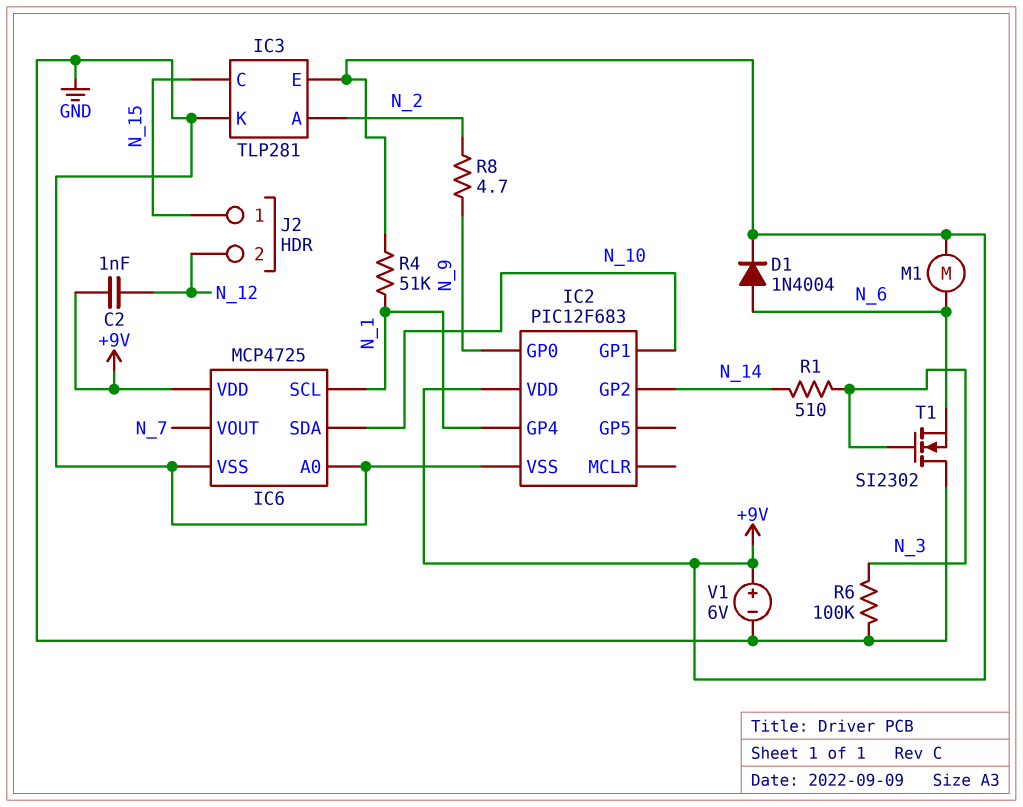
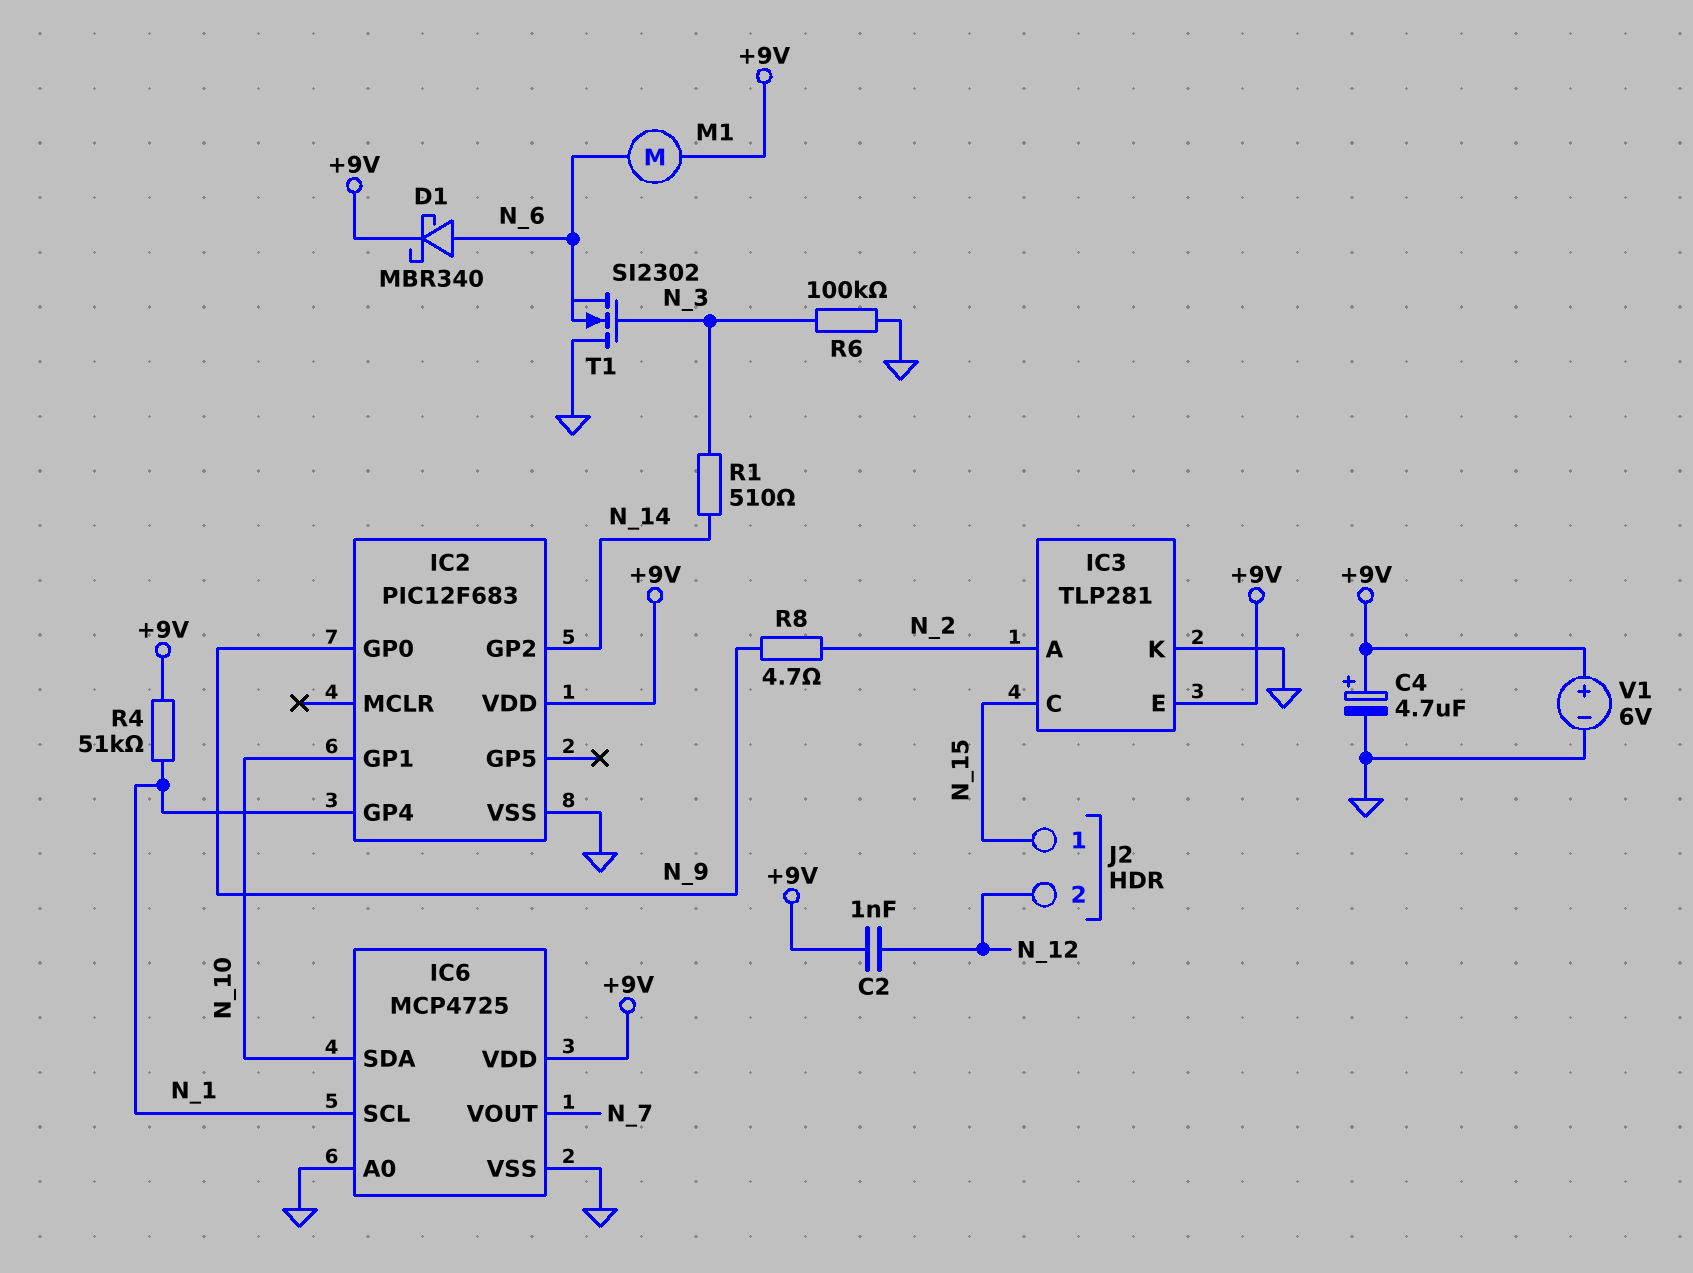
C4: none -> 4.7uF (plus +9V, minus GND)
D1: diode 1N4004 (A N_6, K +9V) -> schottky MBR340 (A N_6, K +9V)

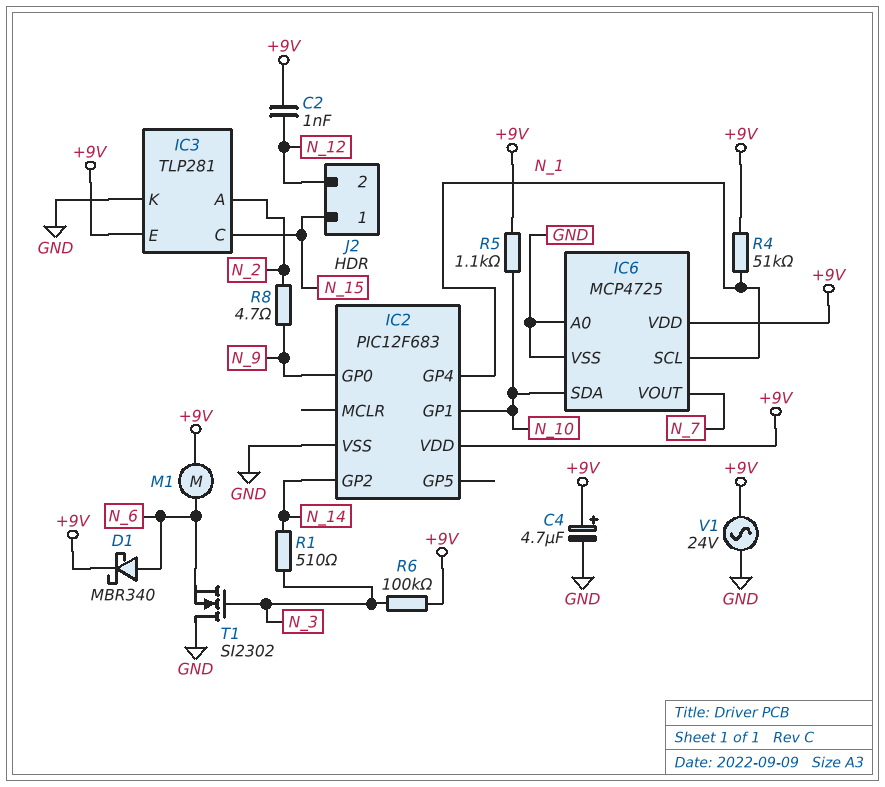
R5: none -> 1.1k (+9V, N_10)
R6: 100k (GND, N_3) -> 100k (+9V, N_3)
V1: 6V (plus +9V, minus GND) -> AC 24V (+9V, GND)

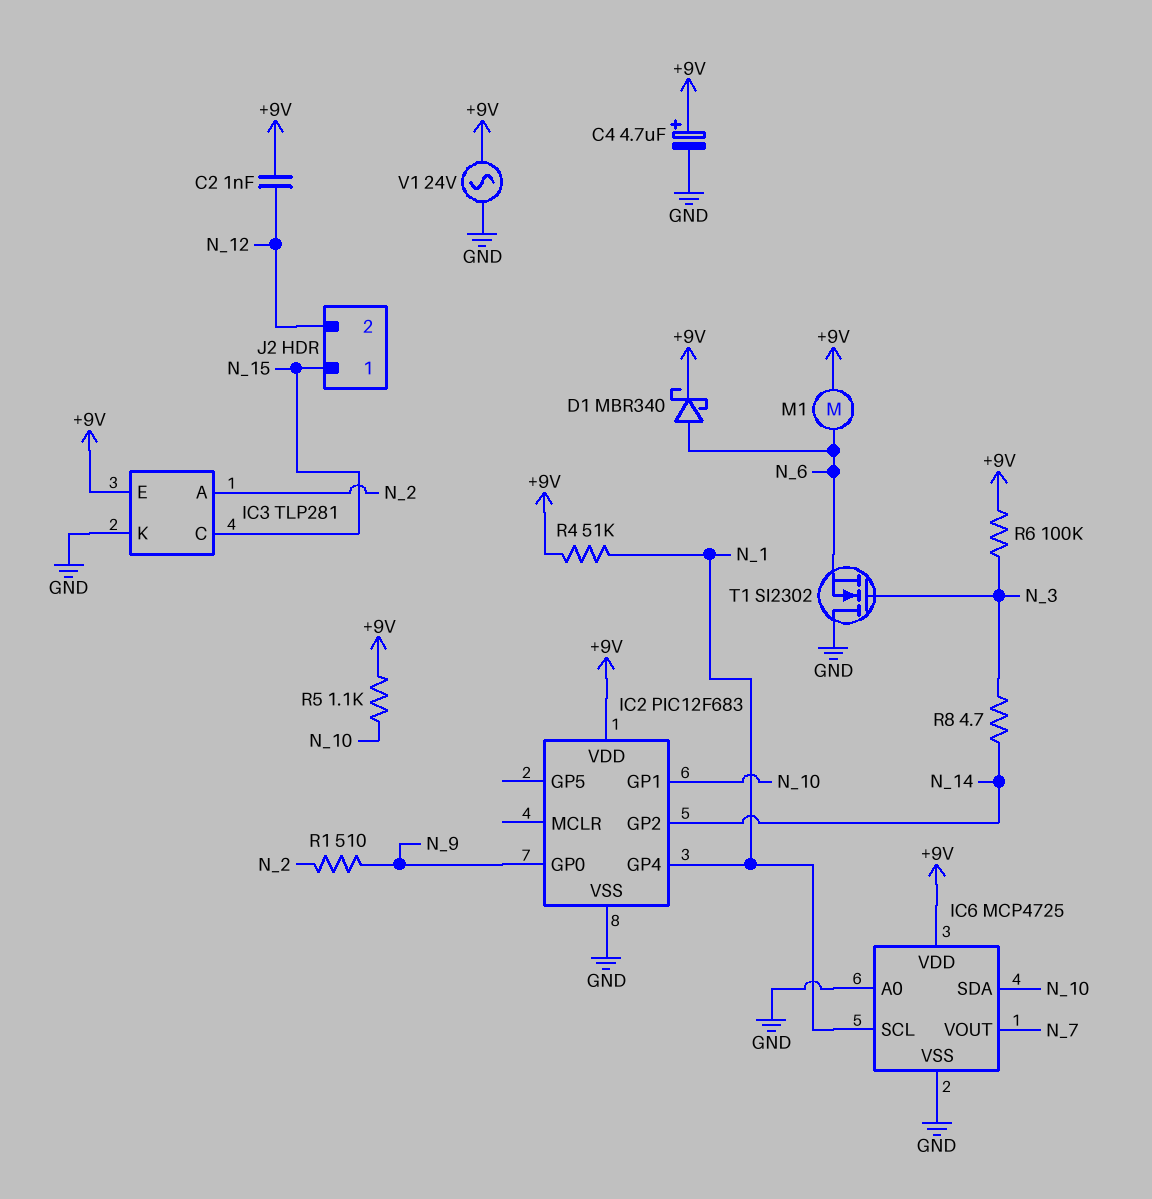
R1: 510 (N_3, N_14) -> 510 (N_2, N_9)
R8: 4.7 (N_2, N_9) -> 4.7 (N_3, N_14)

